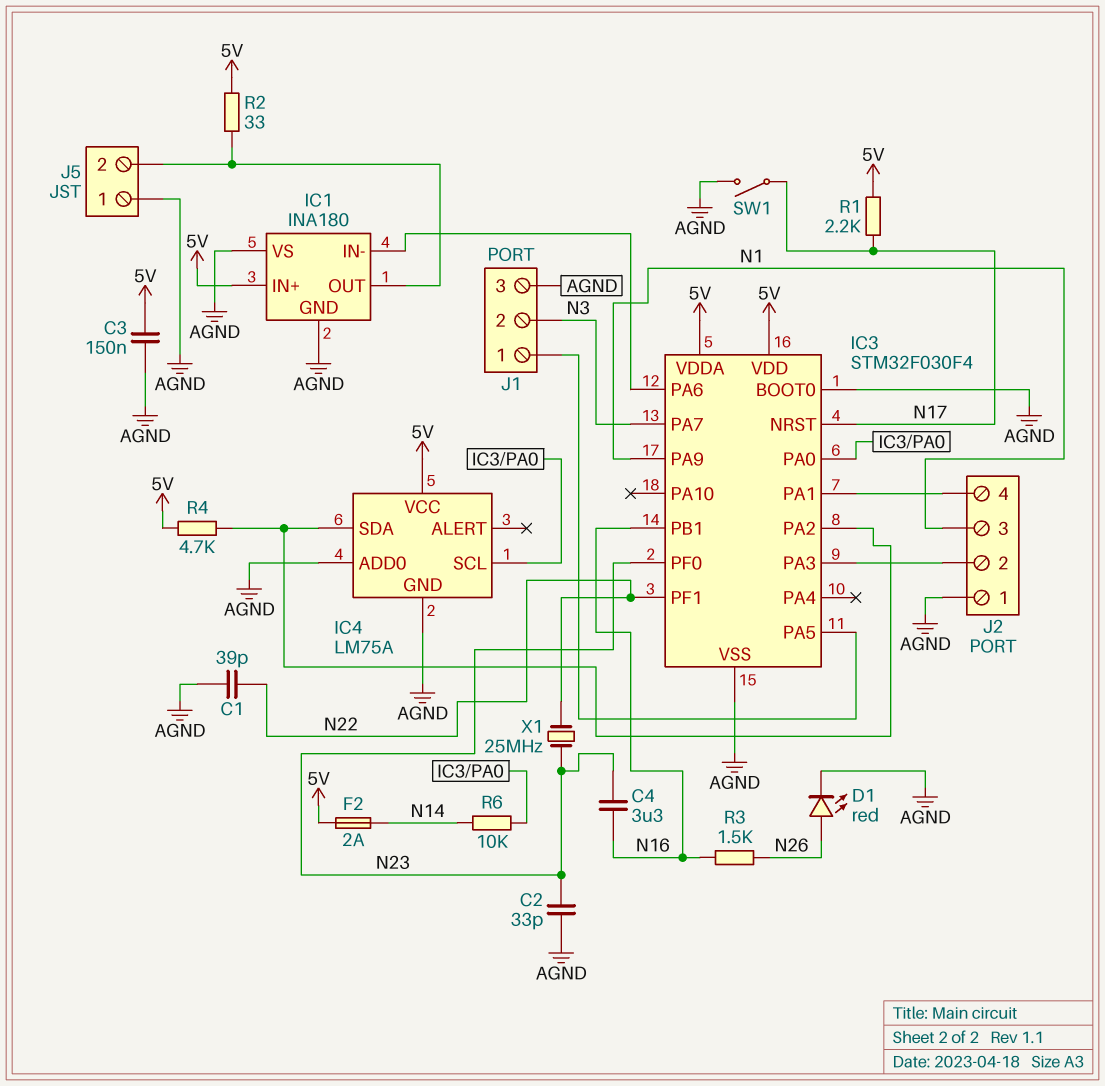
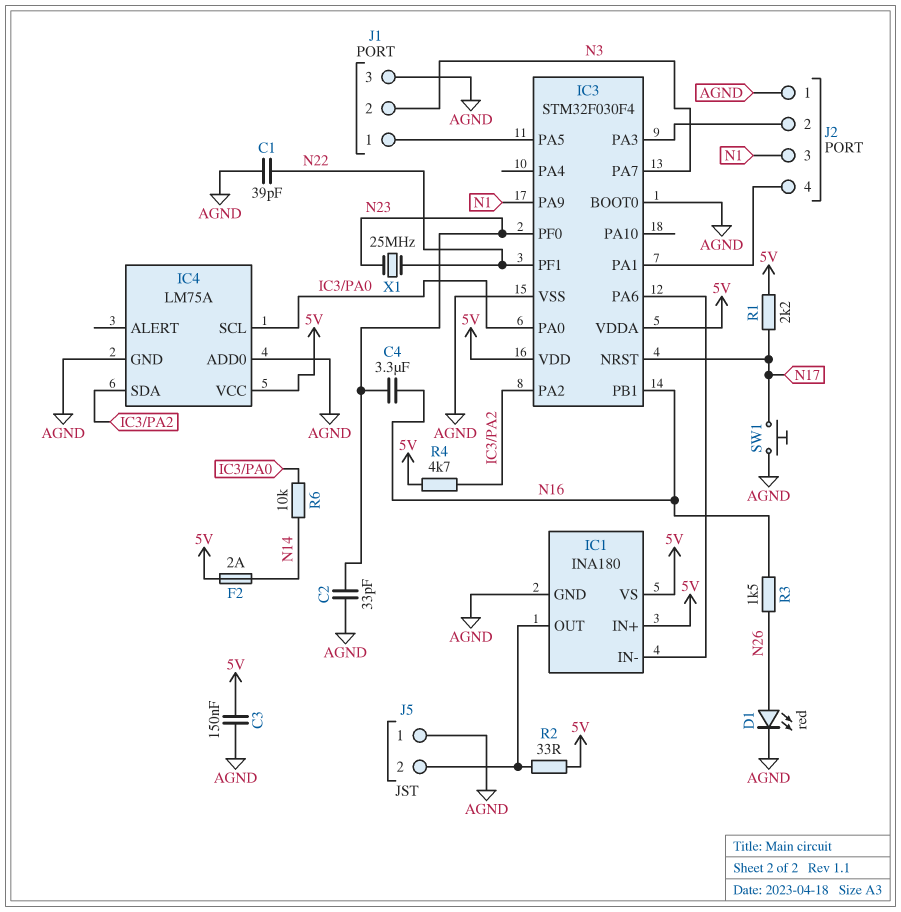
IC1 pin VS: AGND -> 5V
SW1: switch (AGND, N17) -> button (AGND, N17)

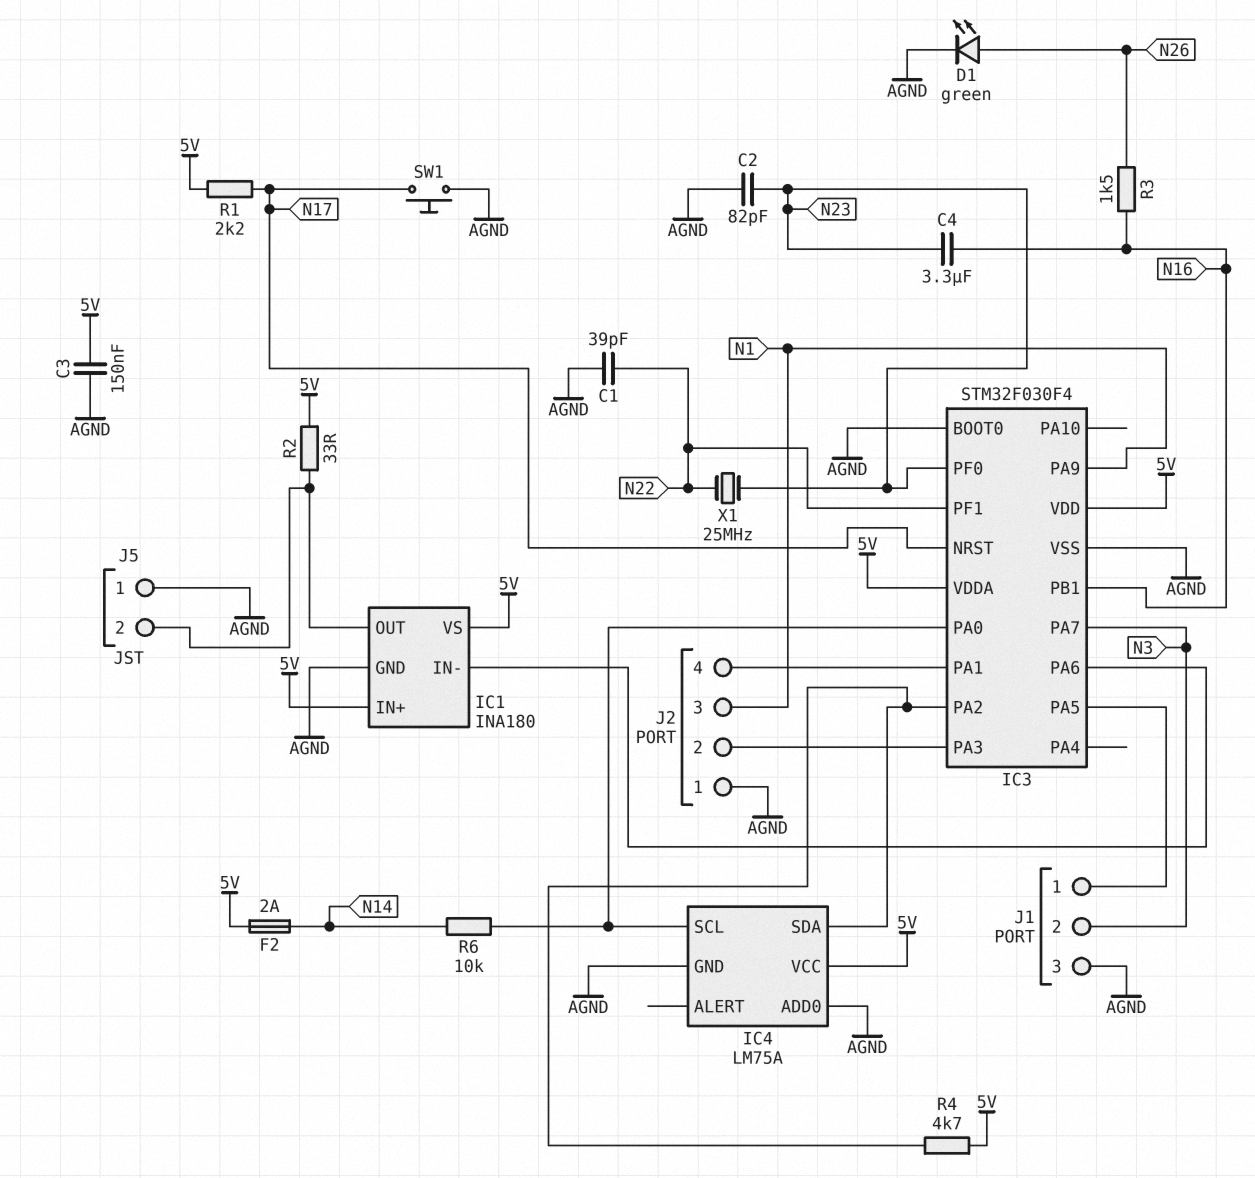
C2: 33pF (AGND, N23) -> 82pF (AGND, N23)
D1: LED red (A N26, K AGND) -> LED green (A N26, K AGND)

